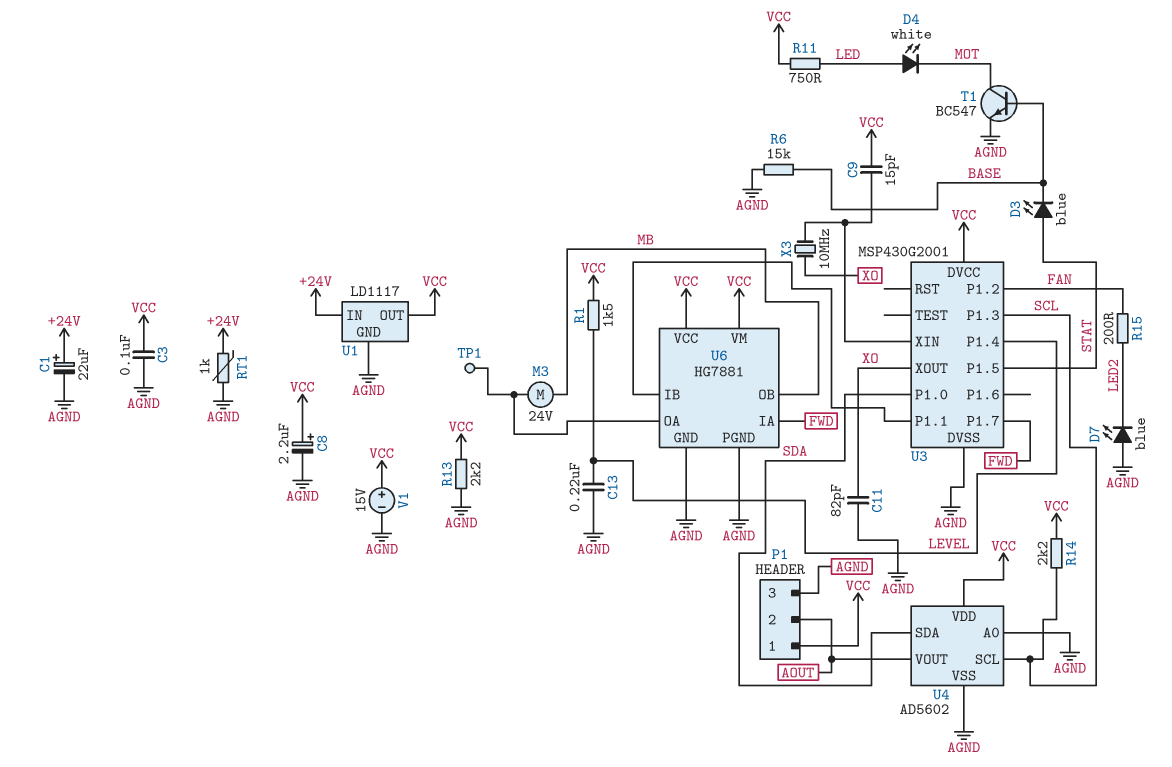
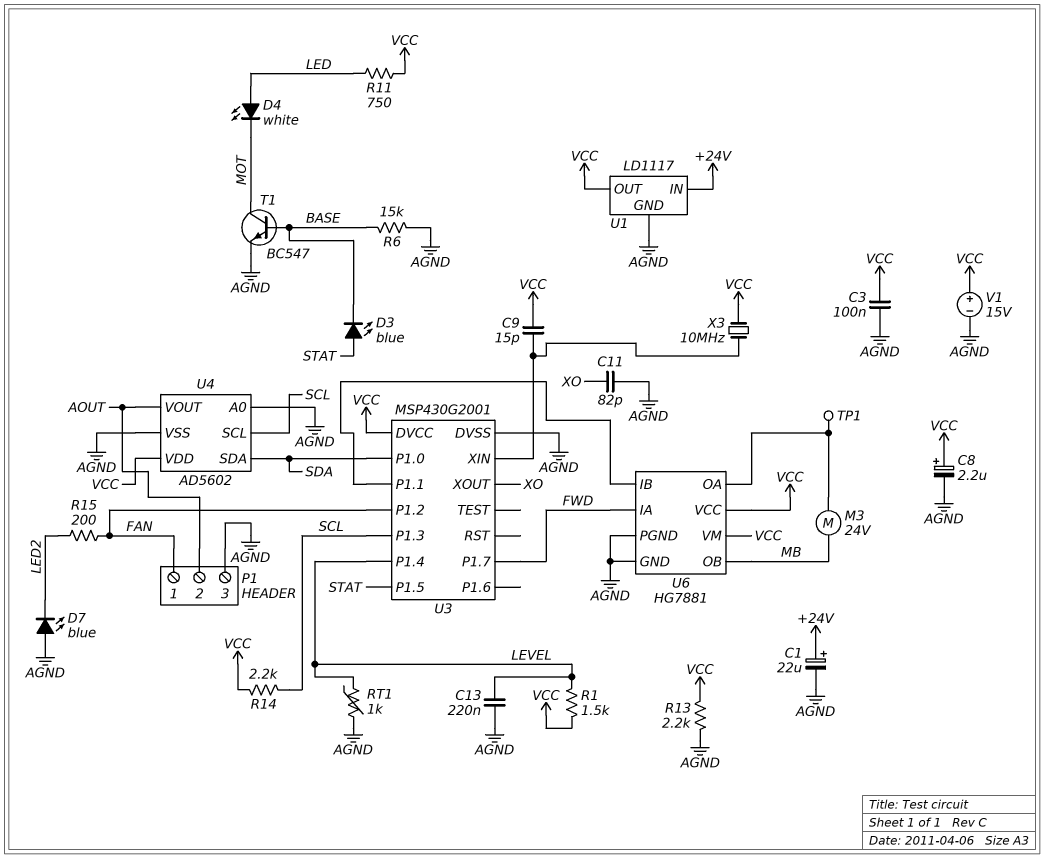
P1 pin 1: VCC -> FAN
RT1: 1k (+24V, AGND) -> 1k (AGND, LEVEL)
X3: 10MHz (U3/XIN, XO) -> 10MHz (U3/XIN, VCC)

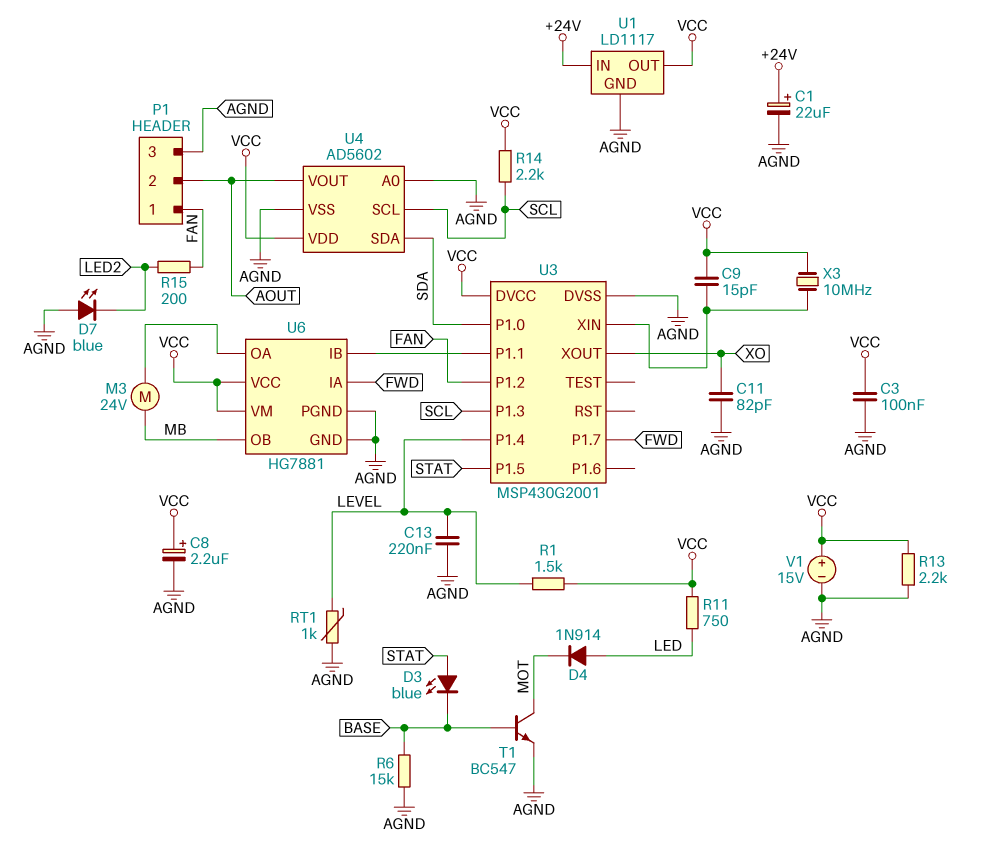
D4: LED white (A LED, K MOT) -> diode 1N914 (A LED, K MOT)
TP1: test point (U6/OA) -> none

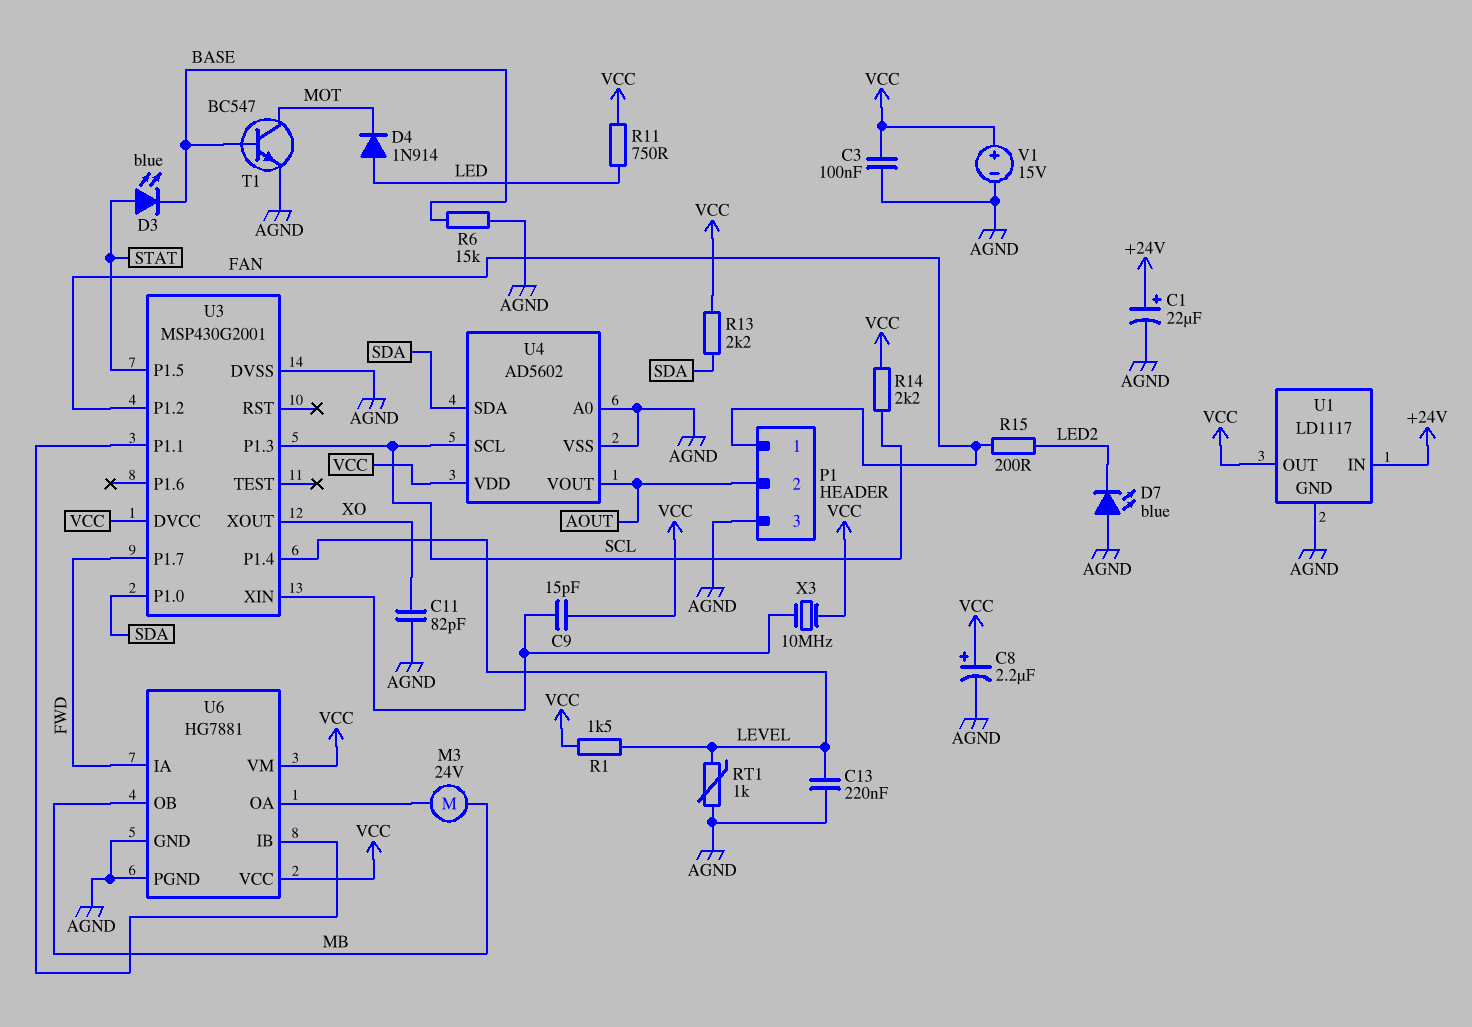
R13: 2.2k (AGND, VCC) -> 2.2k (SDA, VCC)

